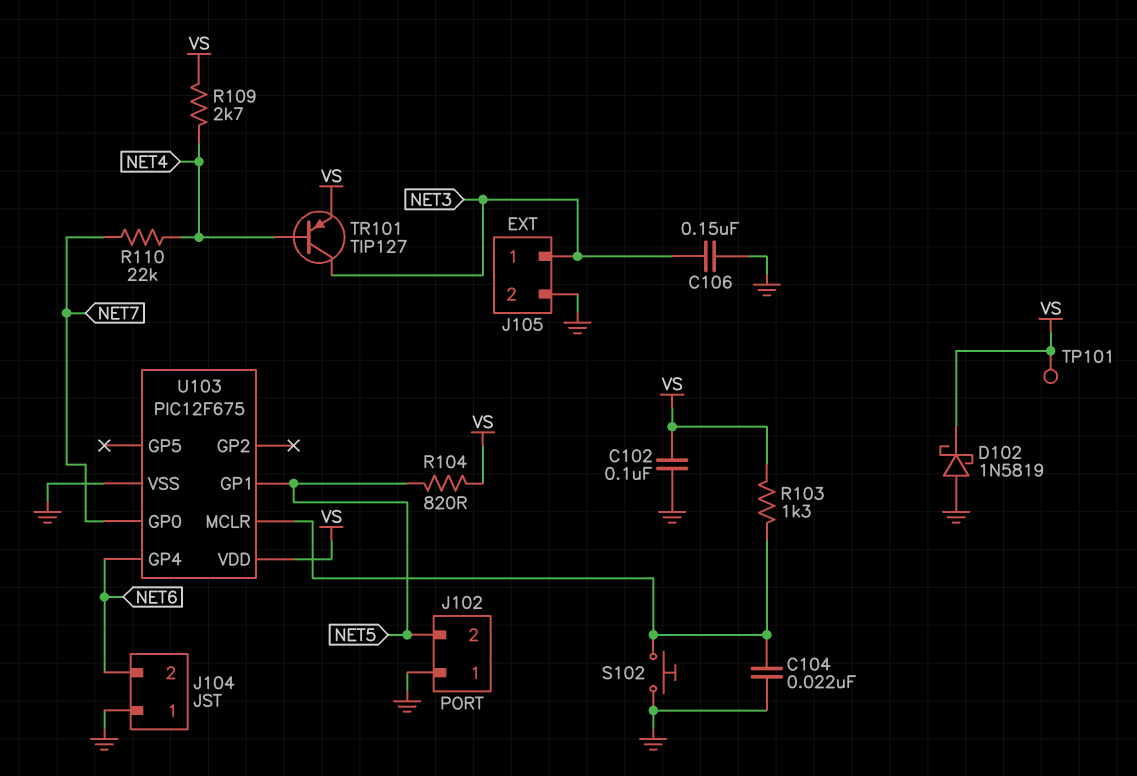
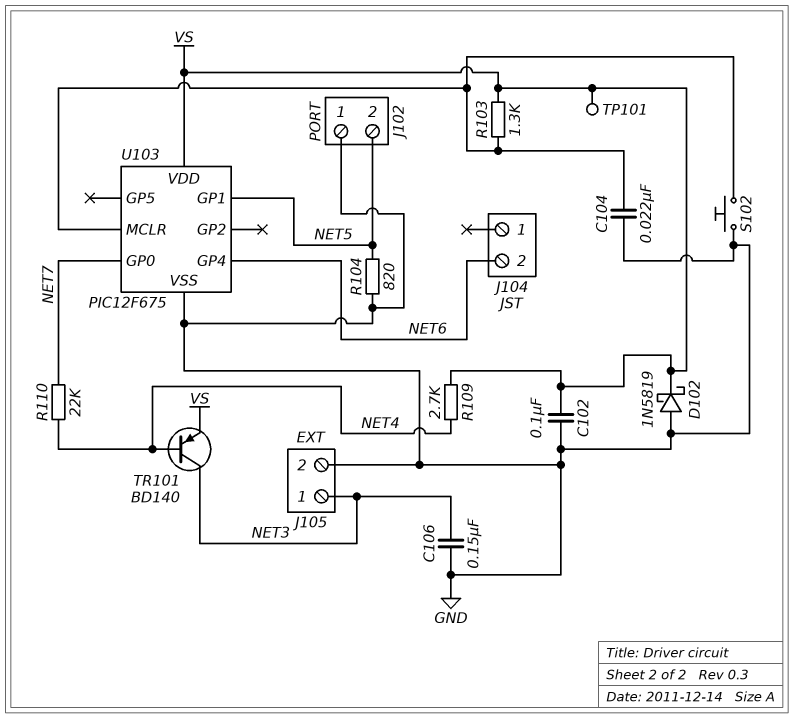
J104 pin 1: GND -> none
R104: 820 (NET5, VS) -> 820 (GND, NET5)
TR101: PNP TIP127 (B NET4, C NET3, E VS) -> PNP BD140 (B NET4, C NET3, E VS)

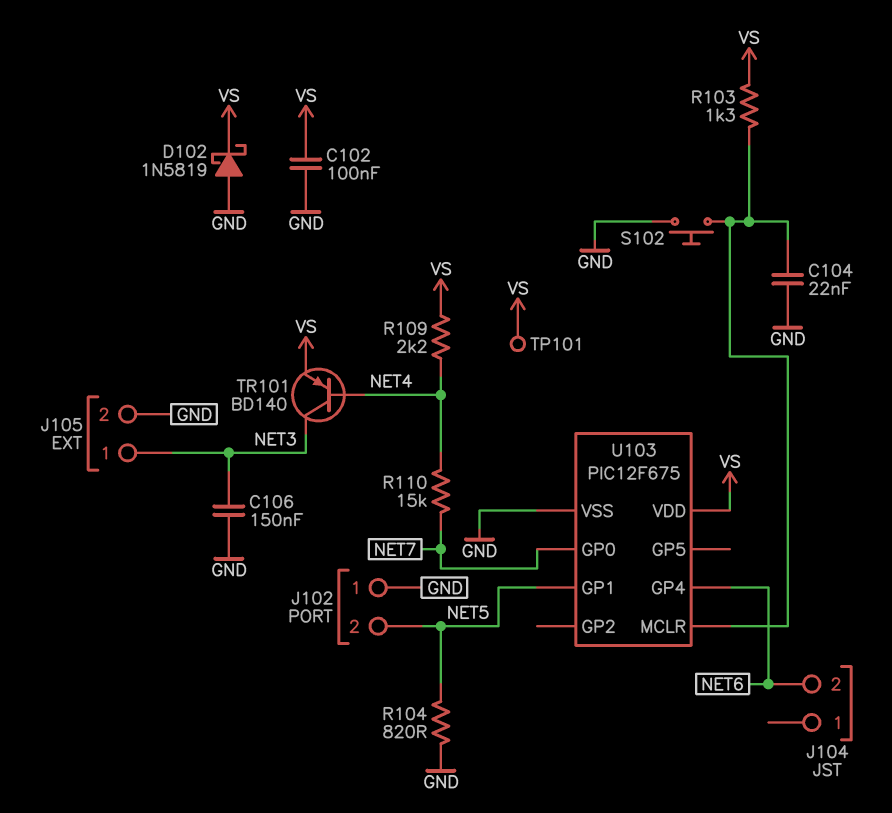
R109: 2.7k (NET4, VS) -> 2.2k (NET4, VS)
R110: 22k (NET4, NET7) -> 15k (NET4, NET7)

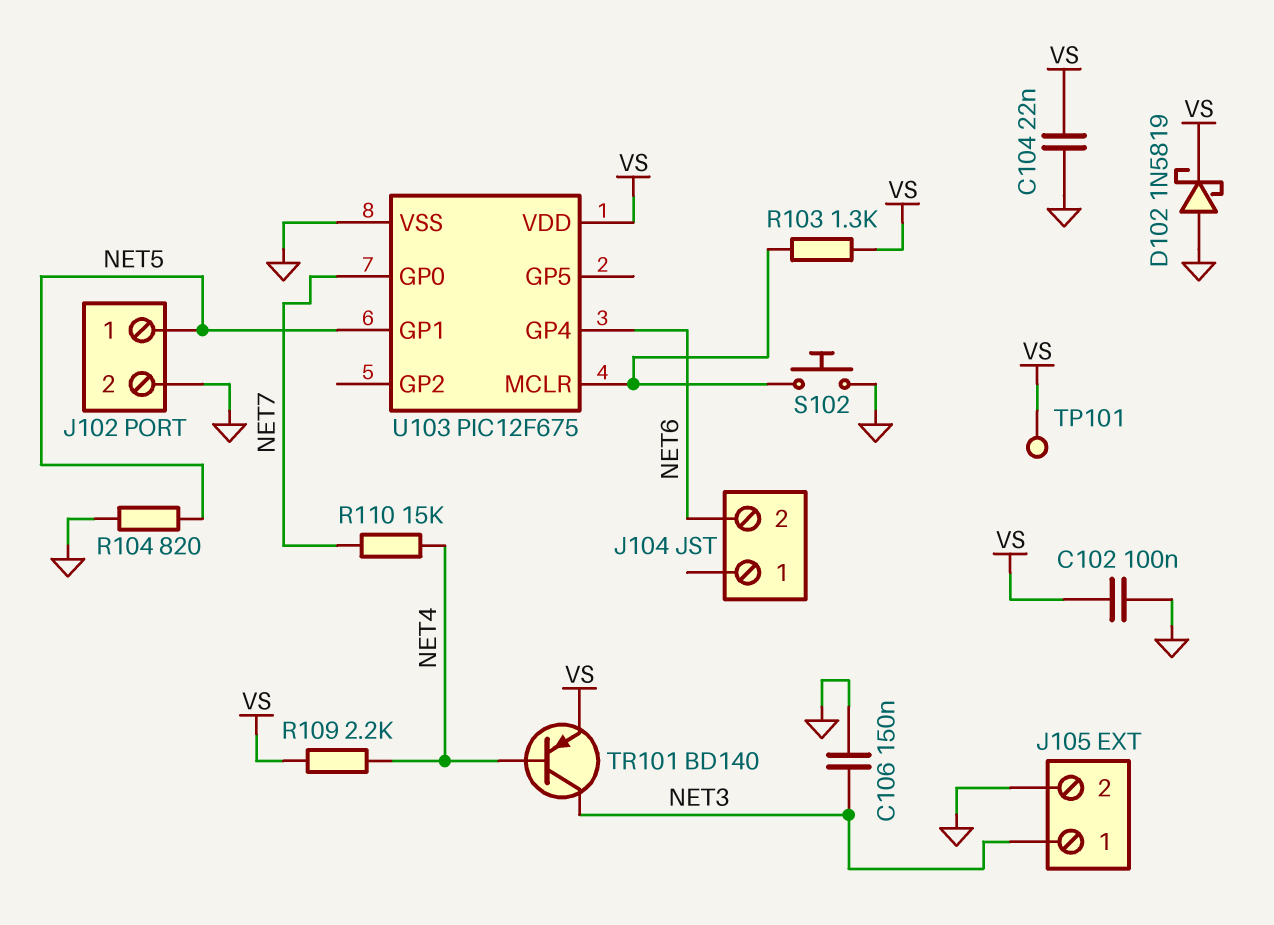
C104: 22nF (GND, U103/MCLR) -> 22nF (GND, VS)
J102 pin 1: GND -> NET5
J102 pin 2: NET5 -> GND

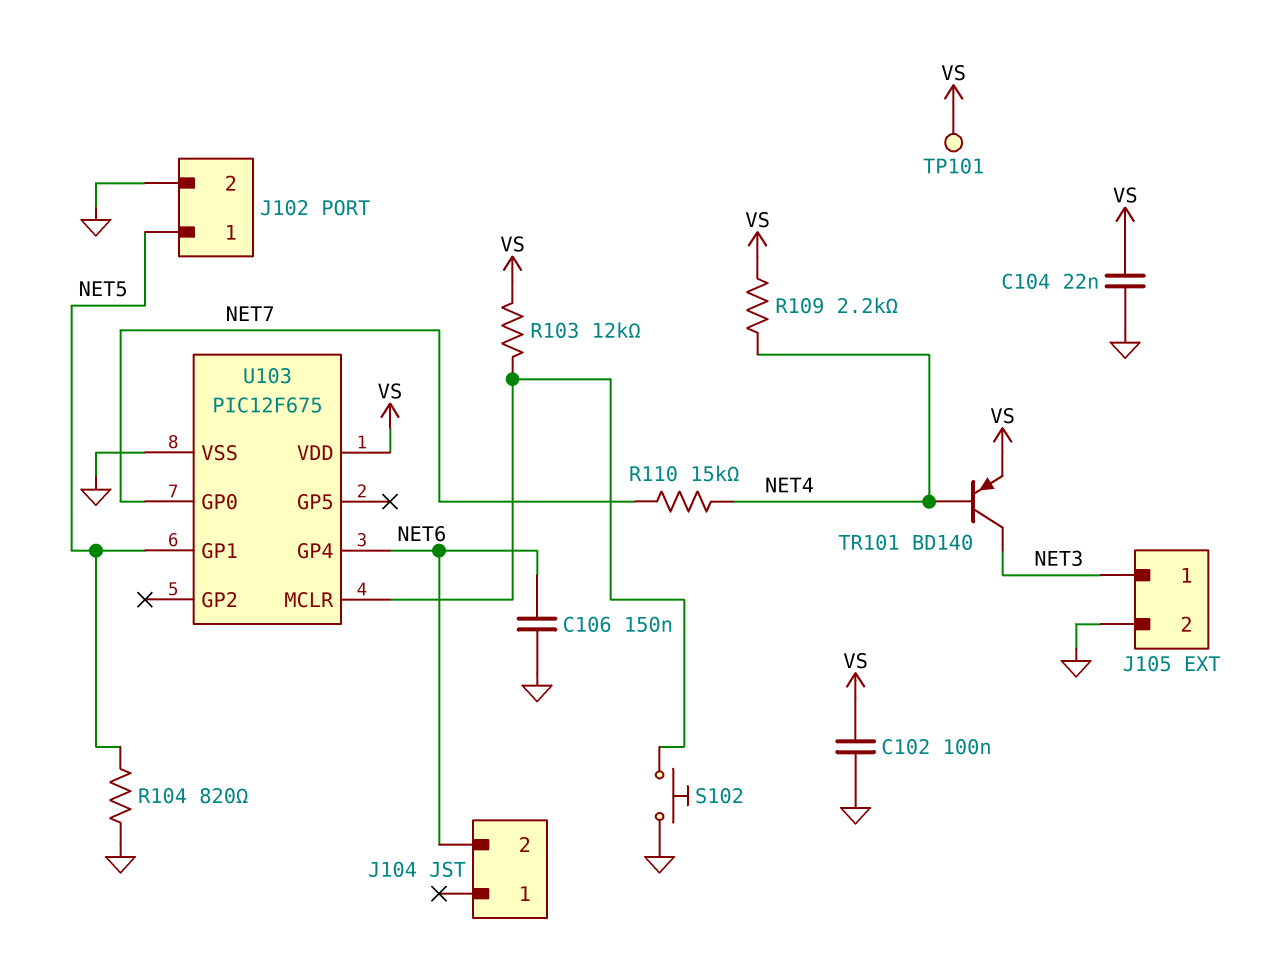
C106: 150nF (GND, NET3) -> 150nF (GND, NET6)
D102: schottky 1N5819 (A GND, K VS) -> none
R103: 1.3k (U103/MCLR, VS) -> 12k (U103/MCLR, VS)

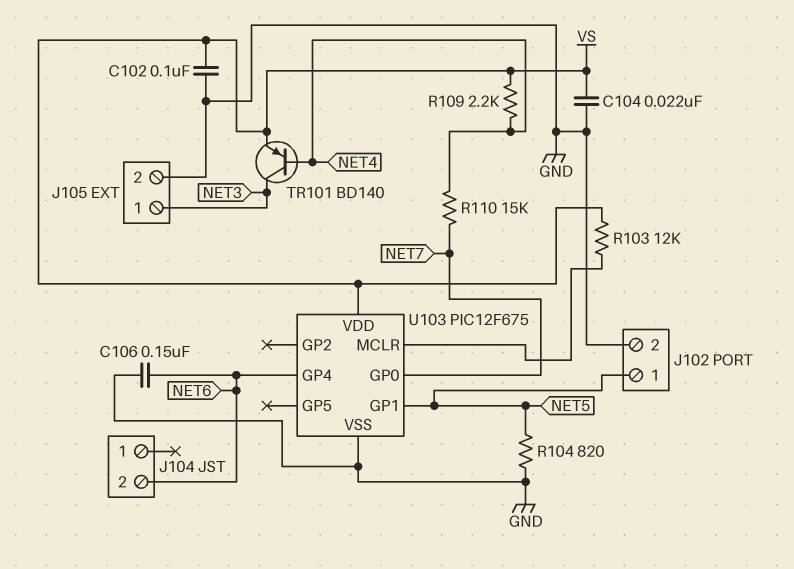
S102: button (GND, U103/MCLR) -> none
TP101: test point (VS) -> none

